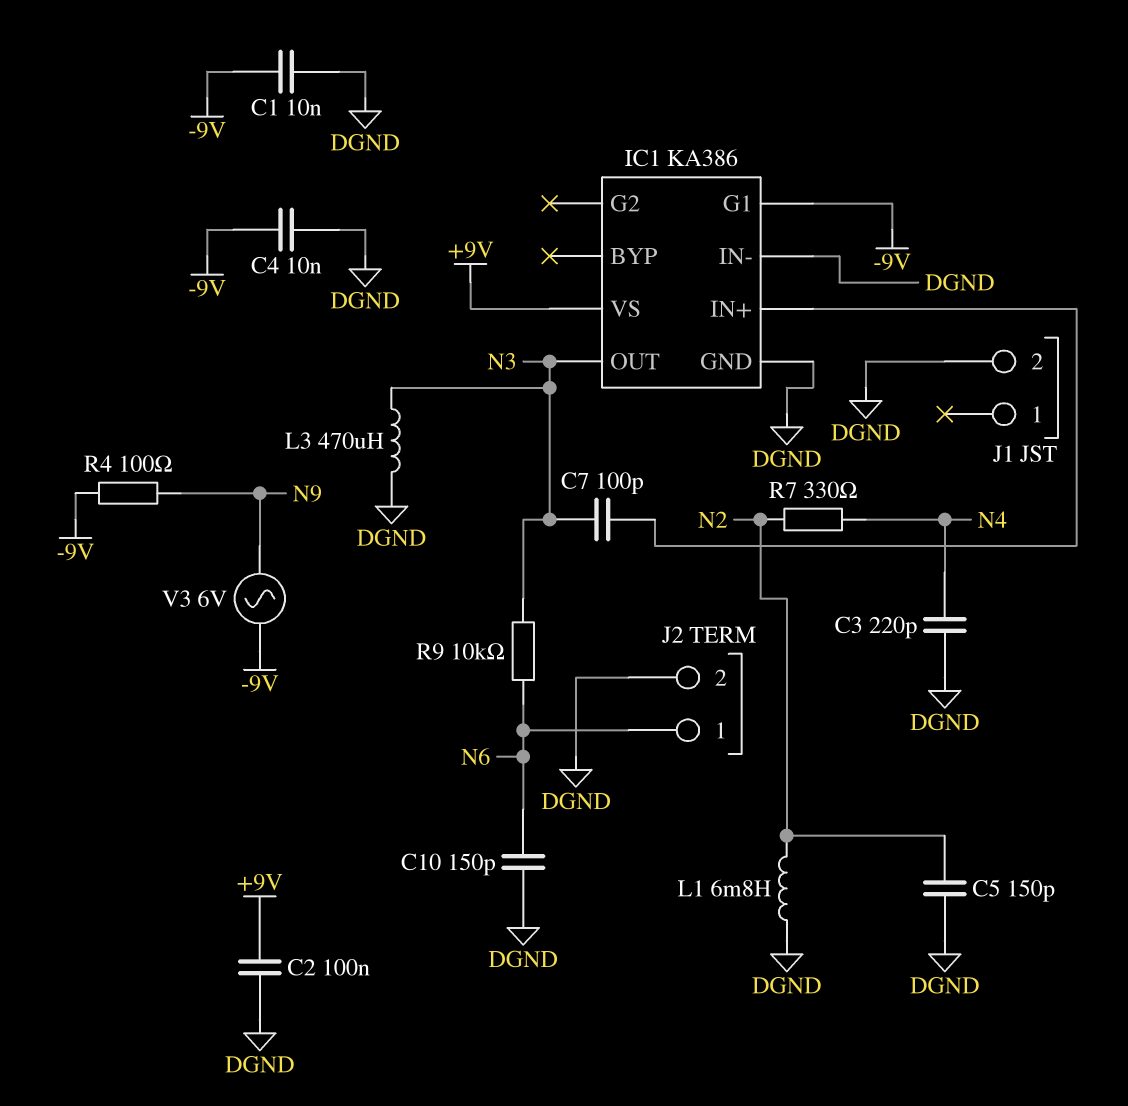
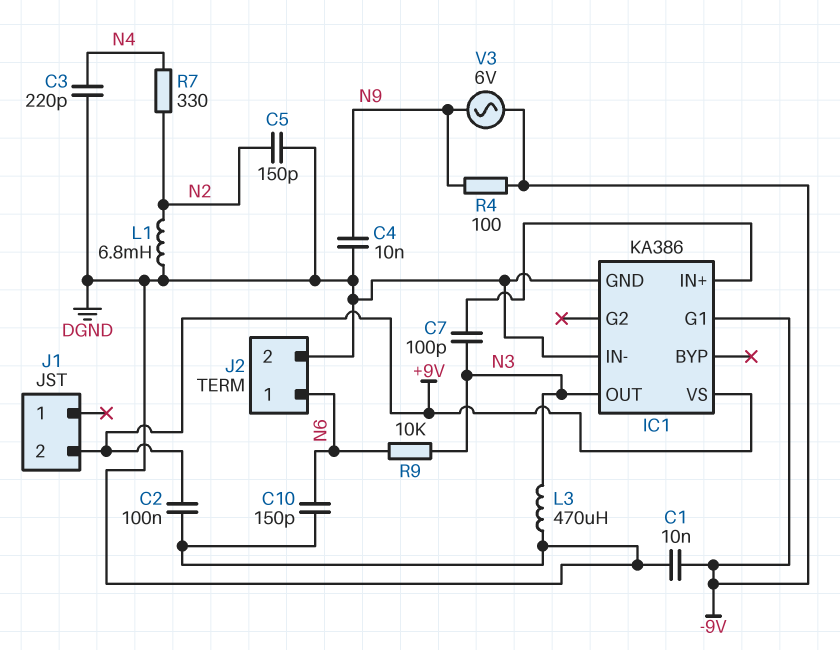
C4: 10nF (-9V, DGND) -> 10nF (DGND, N9)
J1 pin 2: DGND -> +9V

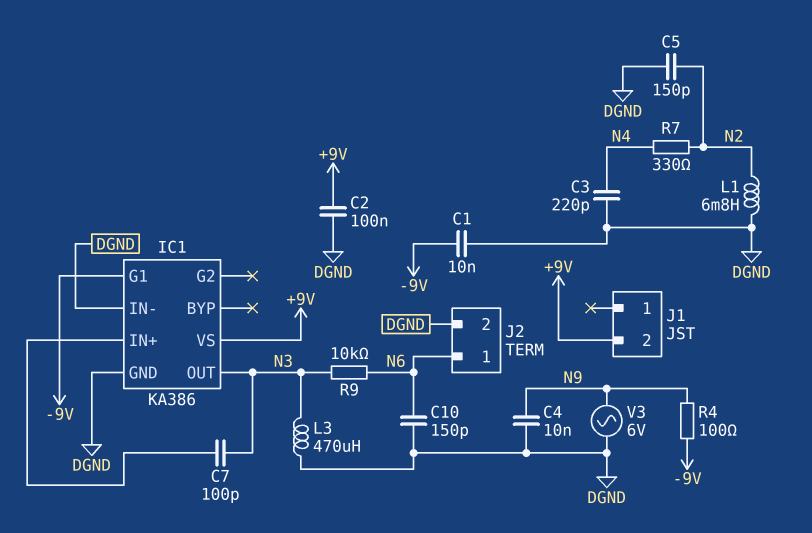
V3: AC 6V (-9V, N9) -> AC 6V (DGND, N9)

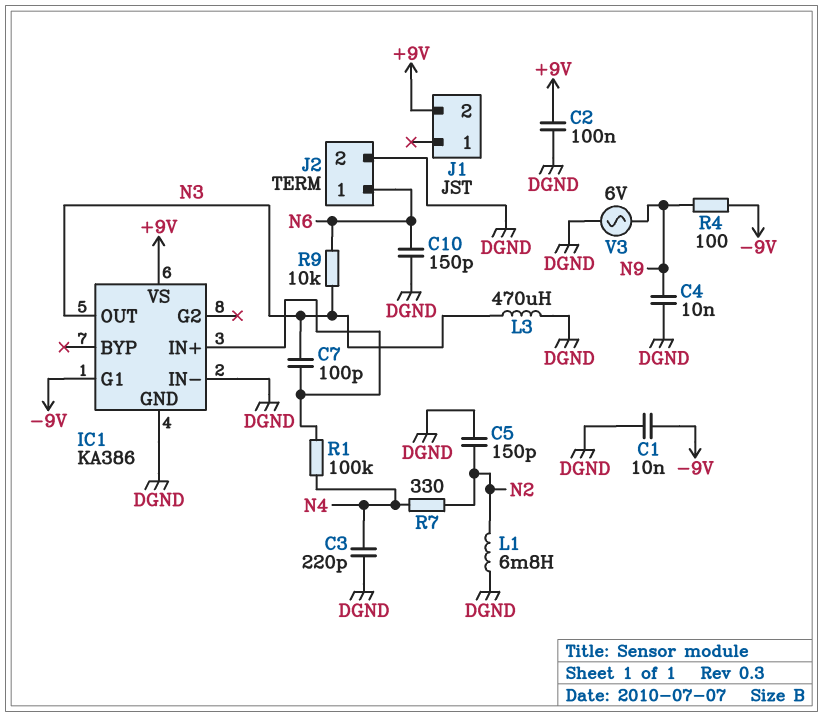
R1: none -> 100k (IC1/IN+, N4)

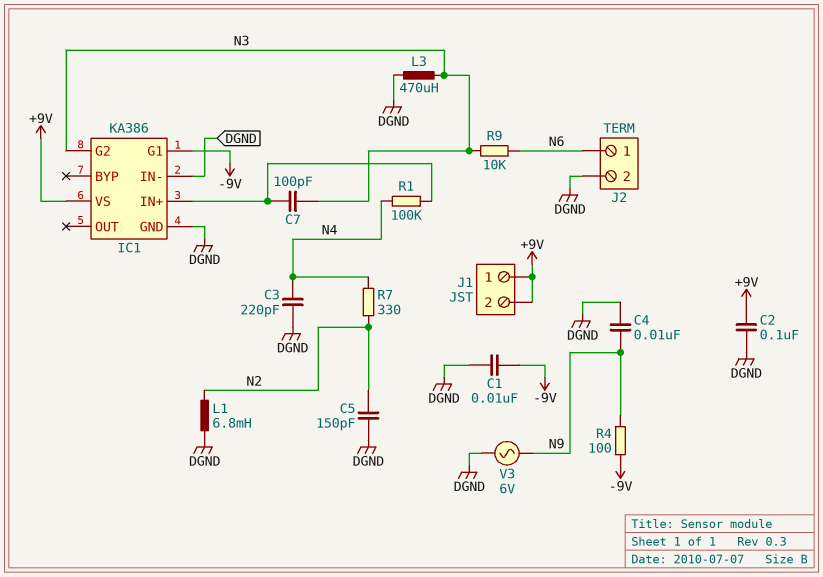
C10: 150pF (DGND, N6) -> none
IC1 pin G2: none -> N3
IC1 pin OUT: N3 -> none
J1 pin 1: none -> +9V

